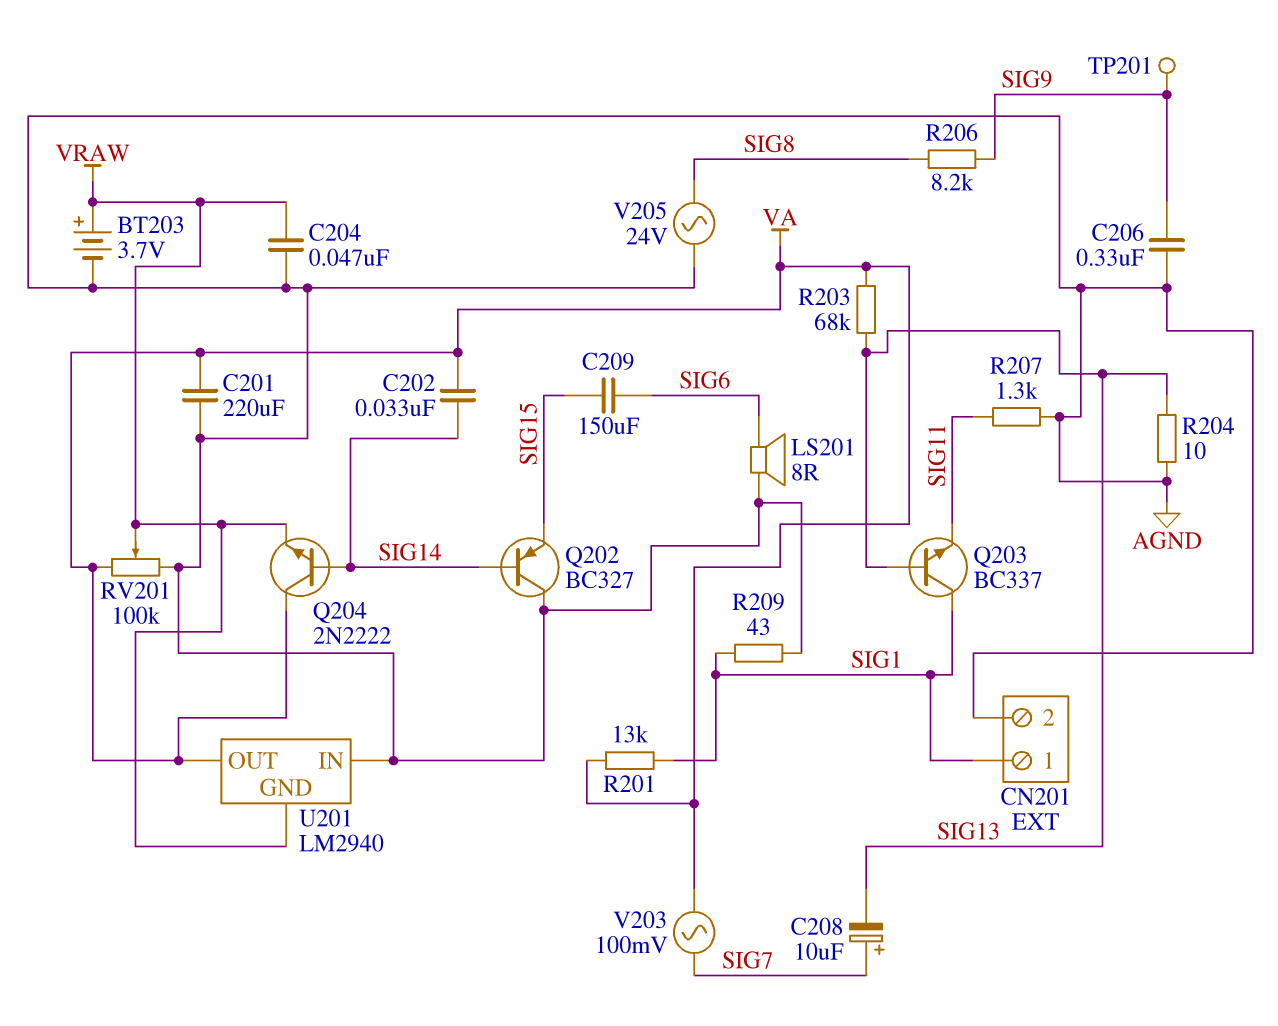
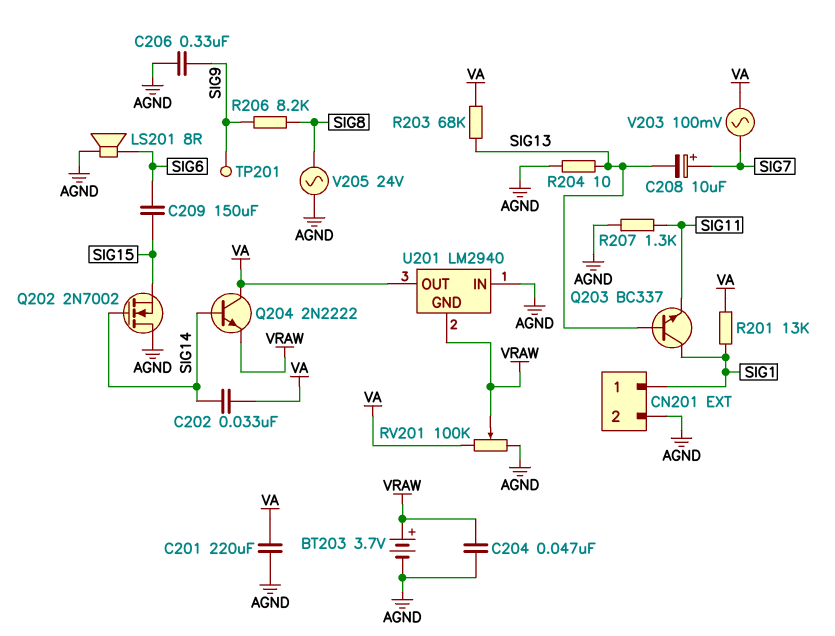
Q202: PNP BC327 (B SIG14, C AGND, E SIG15) -> NMOS 2N7002 (G SIG14, D AGND, S SIG15)
R209: 43 (AGND, SIG1) -> none

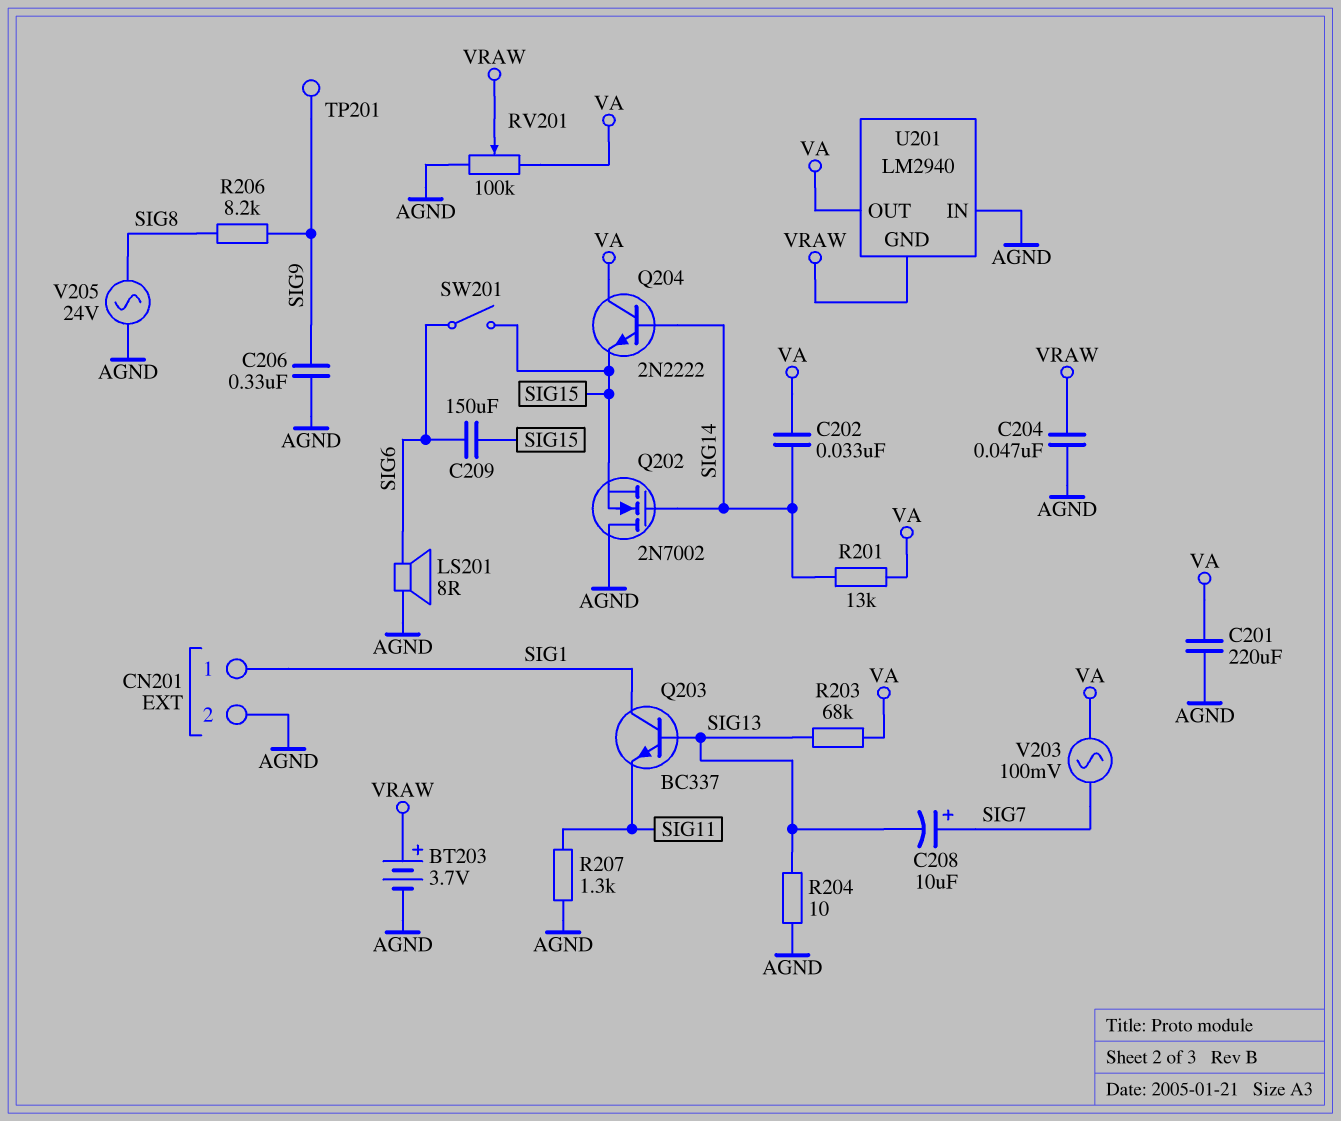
Q204: NPN 2N2222 (B SIG14, C VA, E VRAW) -> NPN 2N2222 (B SIG14, C VA, E SIG15)
R201: 13k (SIG1, VA) -> 13k (SIG14, VA)
SW201: none -> switch (SIG6, SIG15)

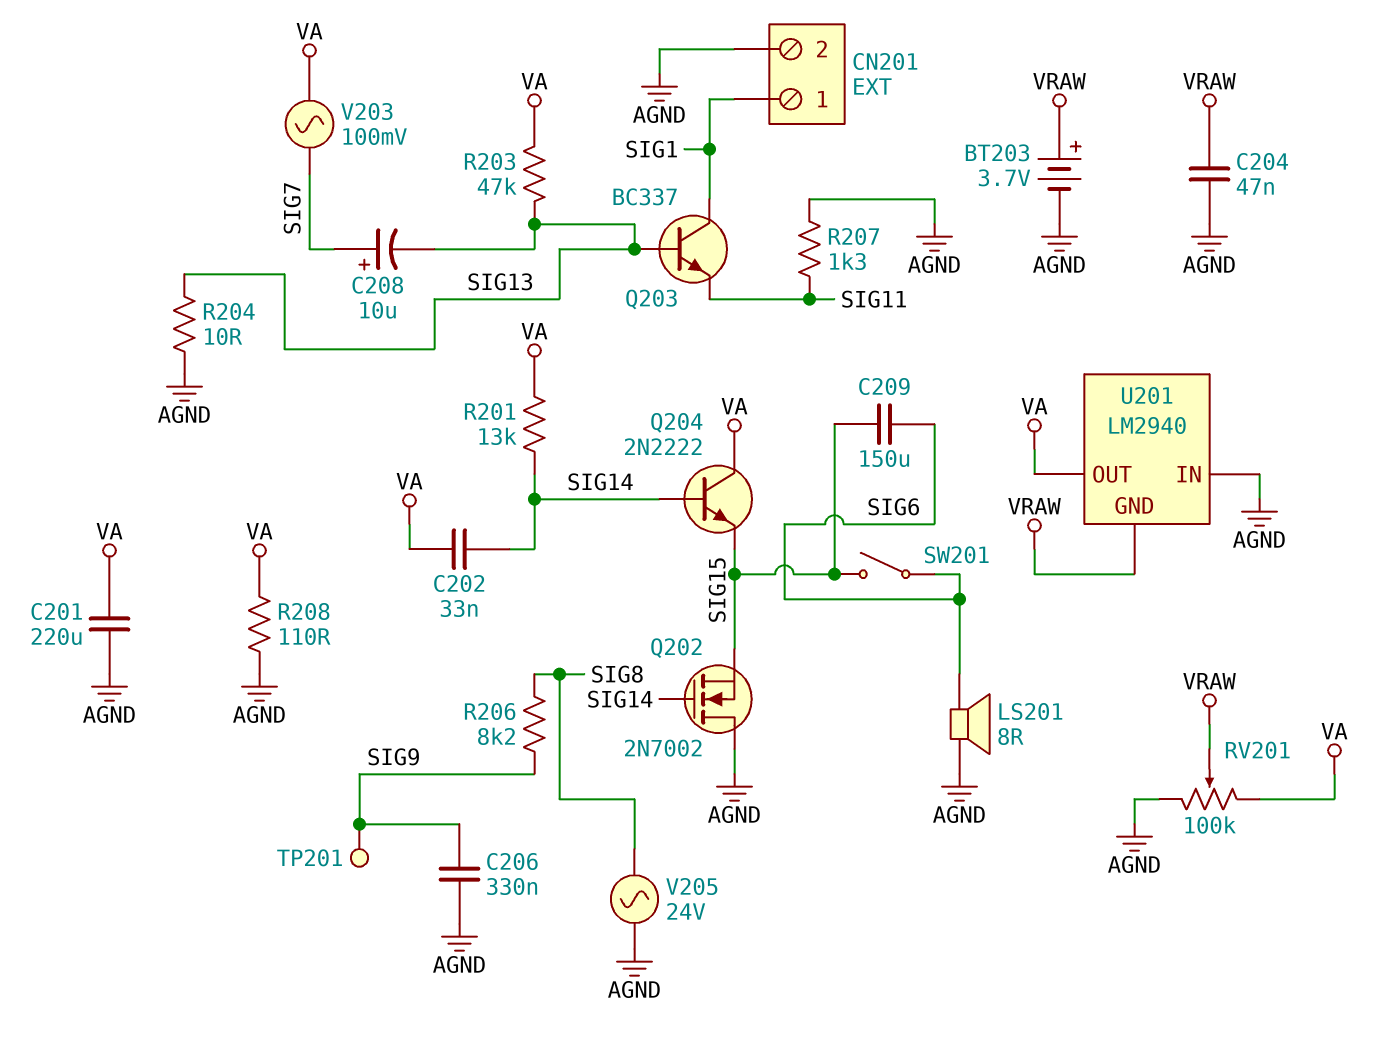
R203: 68k (SIG13, VA) -> 47k (SIG13, VA)
R208: none -> 110 (AGND, VA)

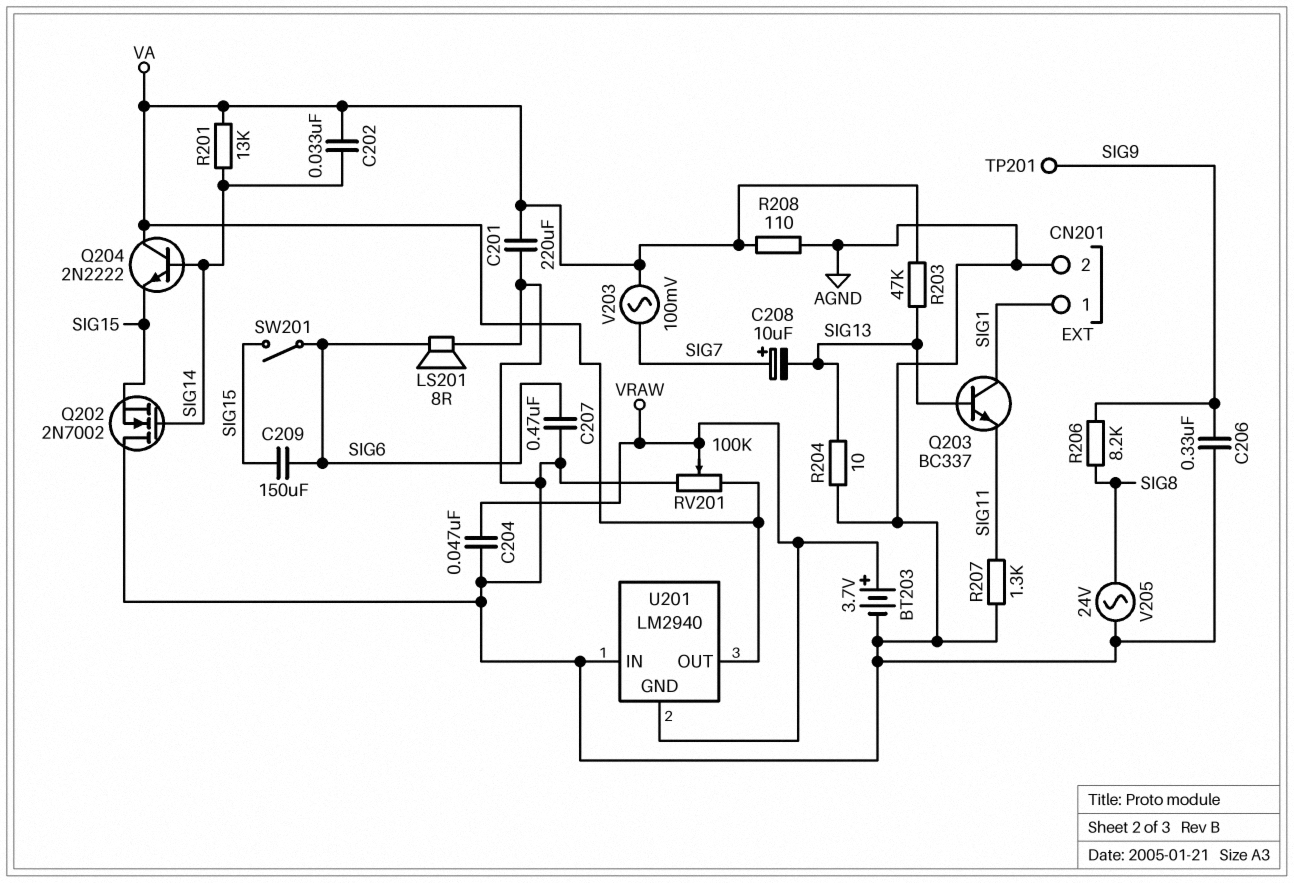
C207: none -> 470nF (AGND, SIG6)

